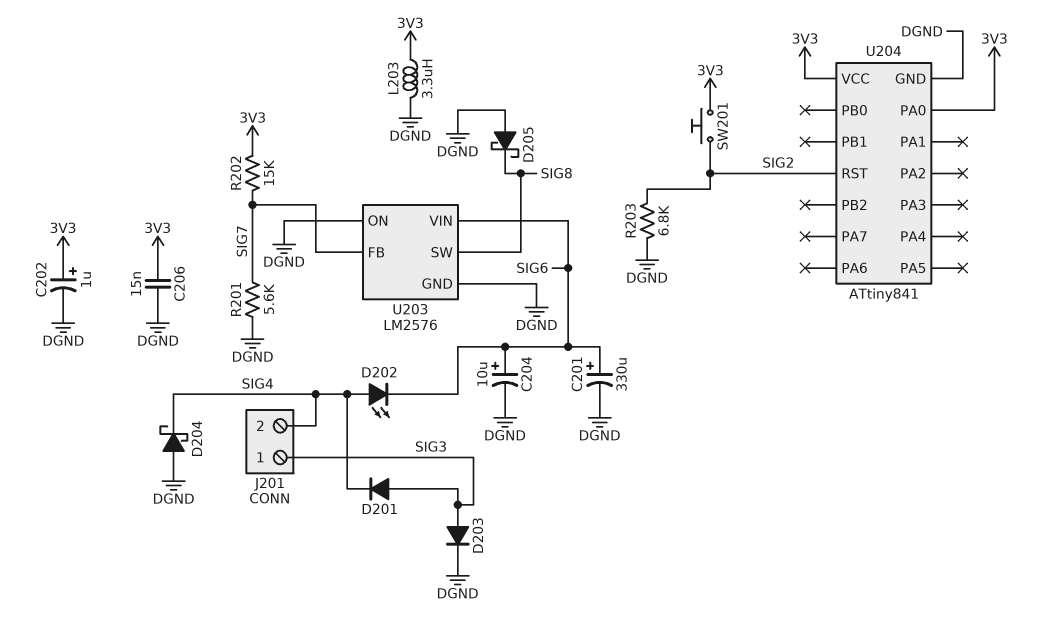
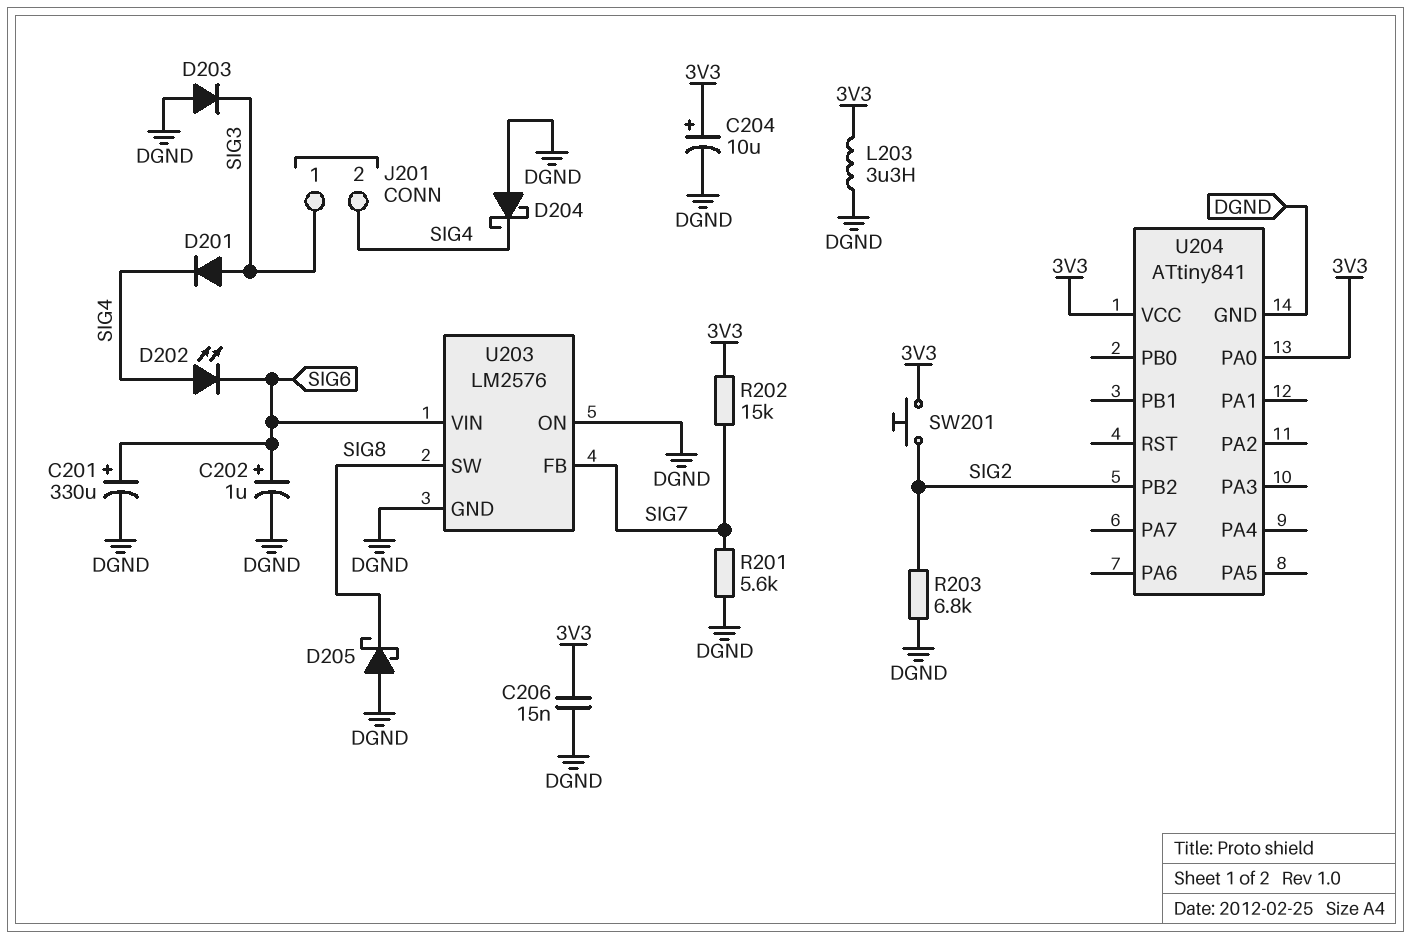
C202: 1uF (plus 3V3, minus DGND) -> 1uF (plus SIG6, minus DGND)
C204: 10uF (plus SIG6, minus DGND) -> 10uF (plus 3V3, minus DGND)
D203: diode (A SIG3, K DGND) -> diode (A DGND, K SIG3)
U204 pin PB2: none -> SIG2
U204 pin RST: SIG2 -> none

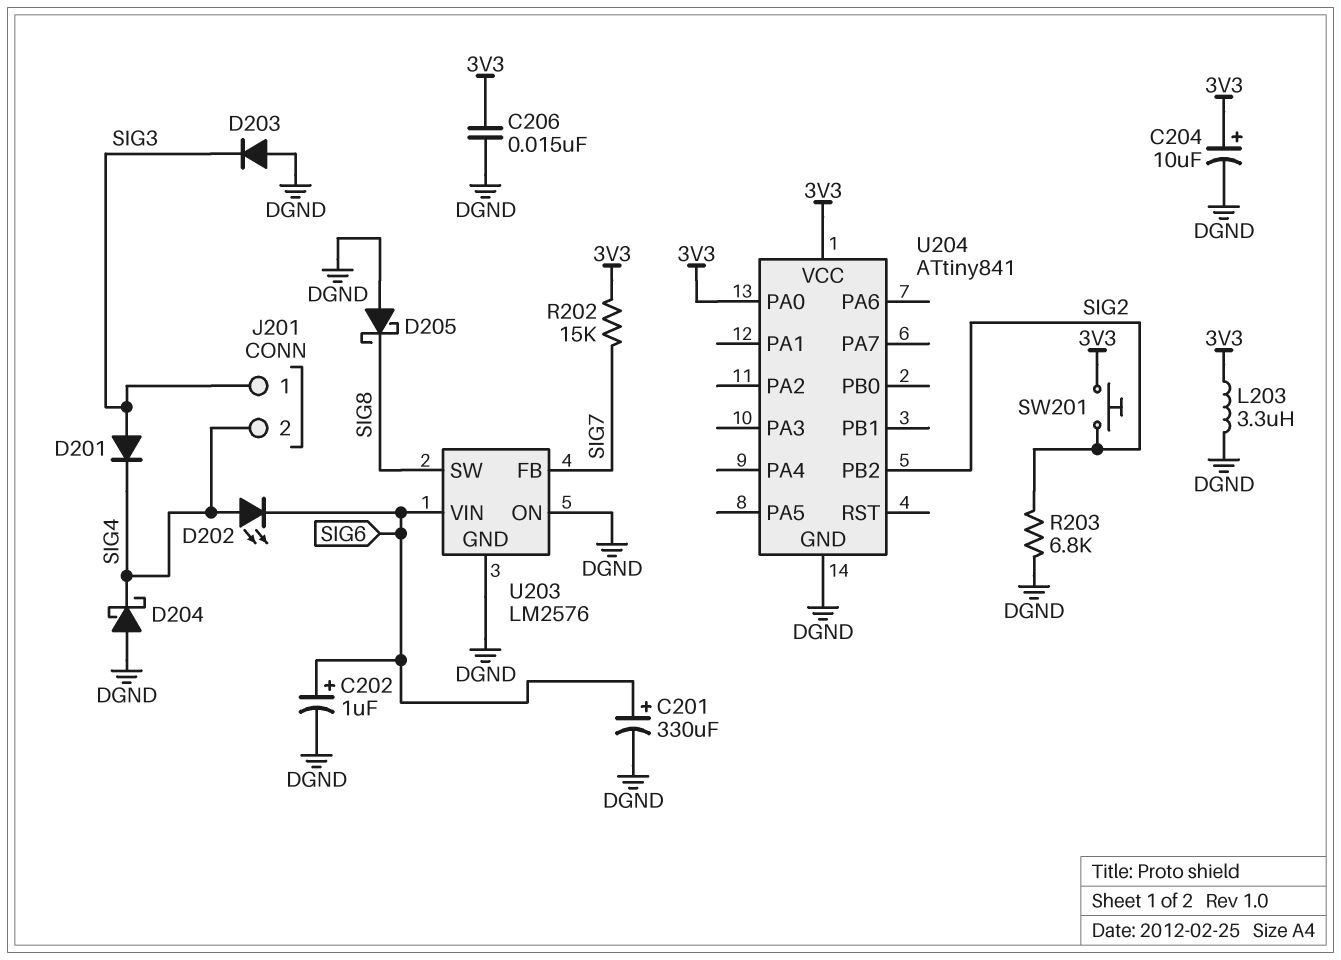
R201: 5.6k (DGND, SIG7) -> none

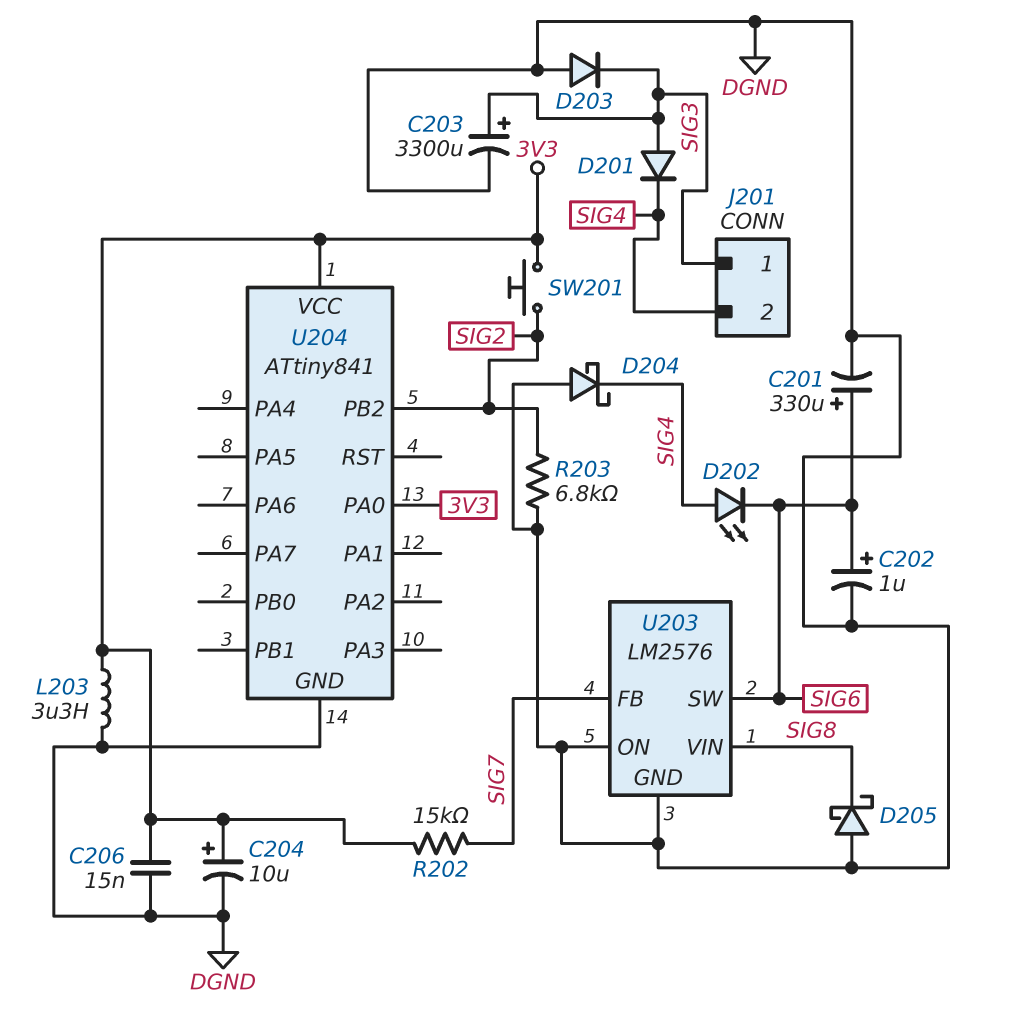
C203: none -> 3300uF (plus SIG3, minus DGND)
U203 pin SW: SIG8 -> SIG6
U203 pin VIN: SIG6 -> SIG8

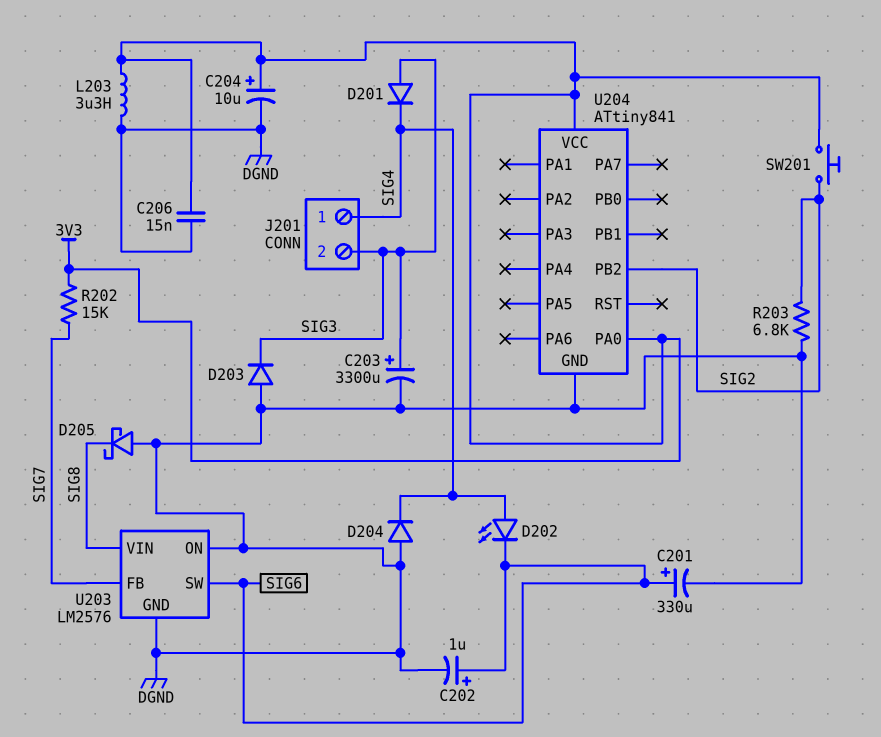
D204: schottky (A DGND, K SIG4) -> diode (A DGND, K SIG4)
J201 pin 1: SIG3 -> SIG4
J201 pin 2: SIG4 -> SIG3

